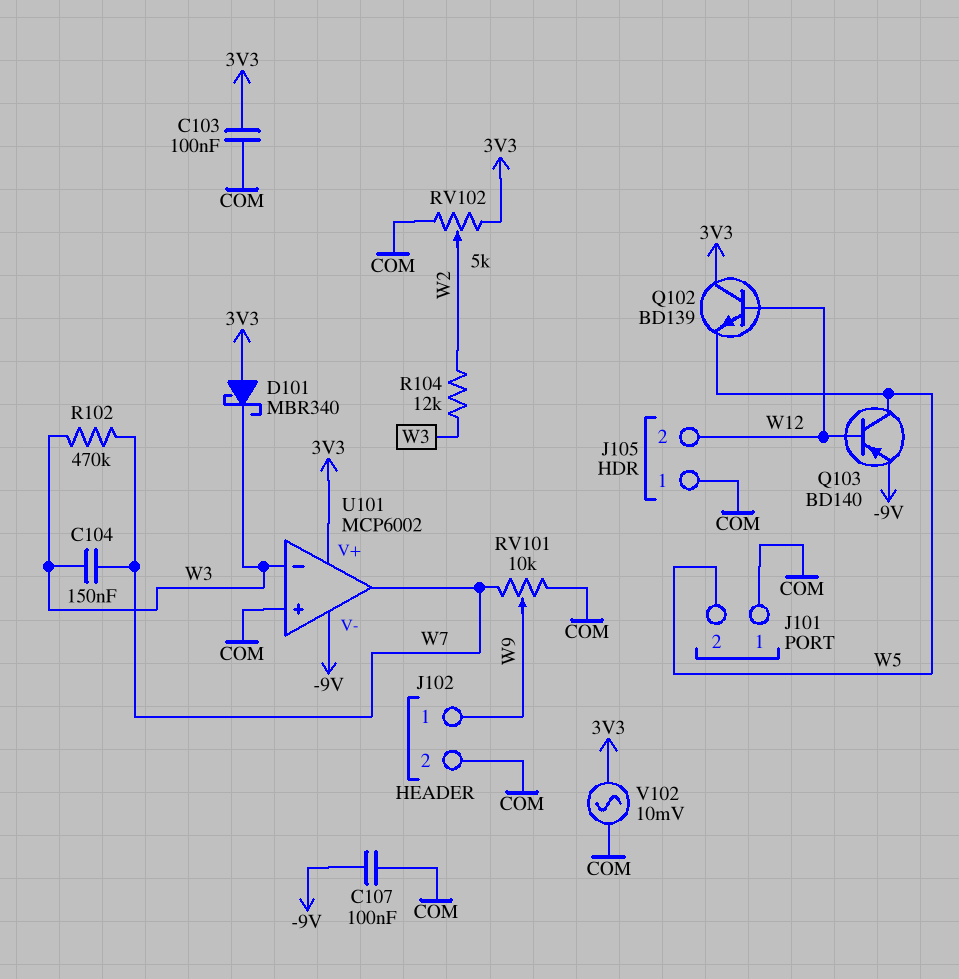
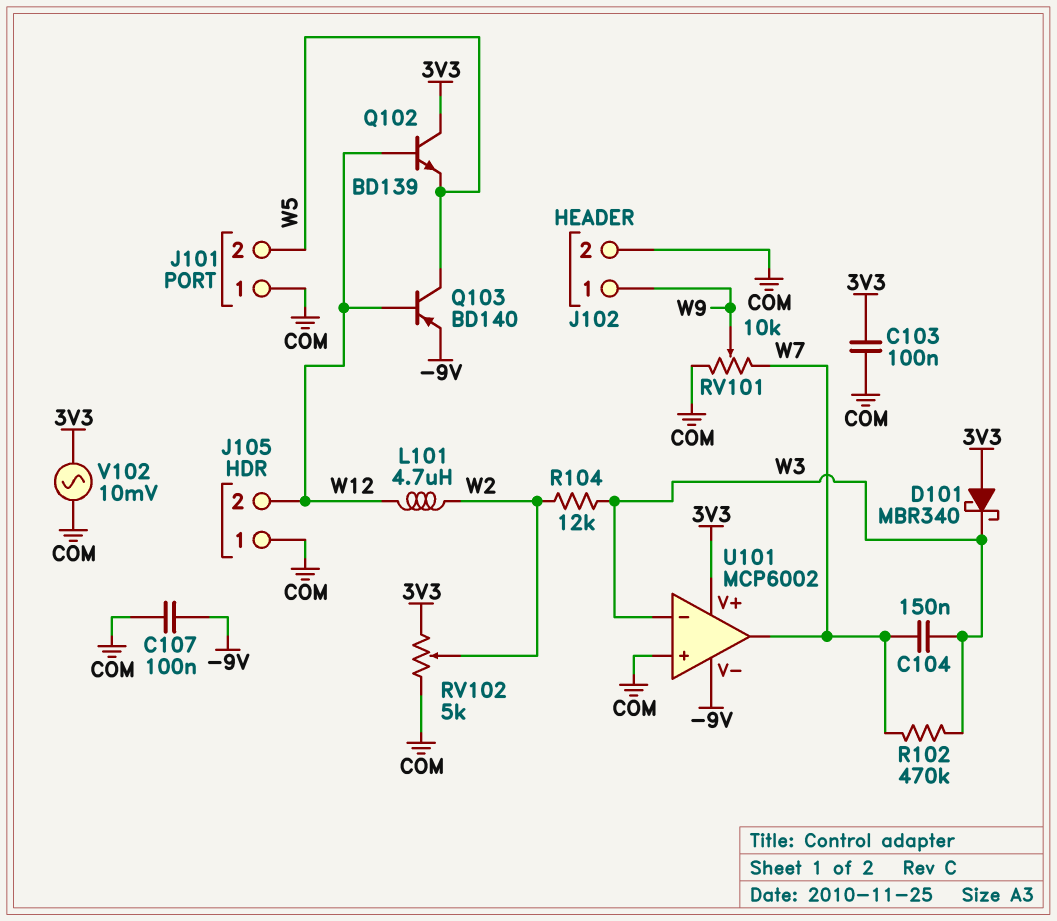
L101: none -> 4.7uH (W2, W12)

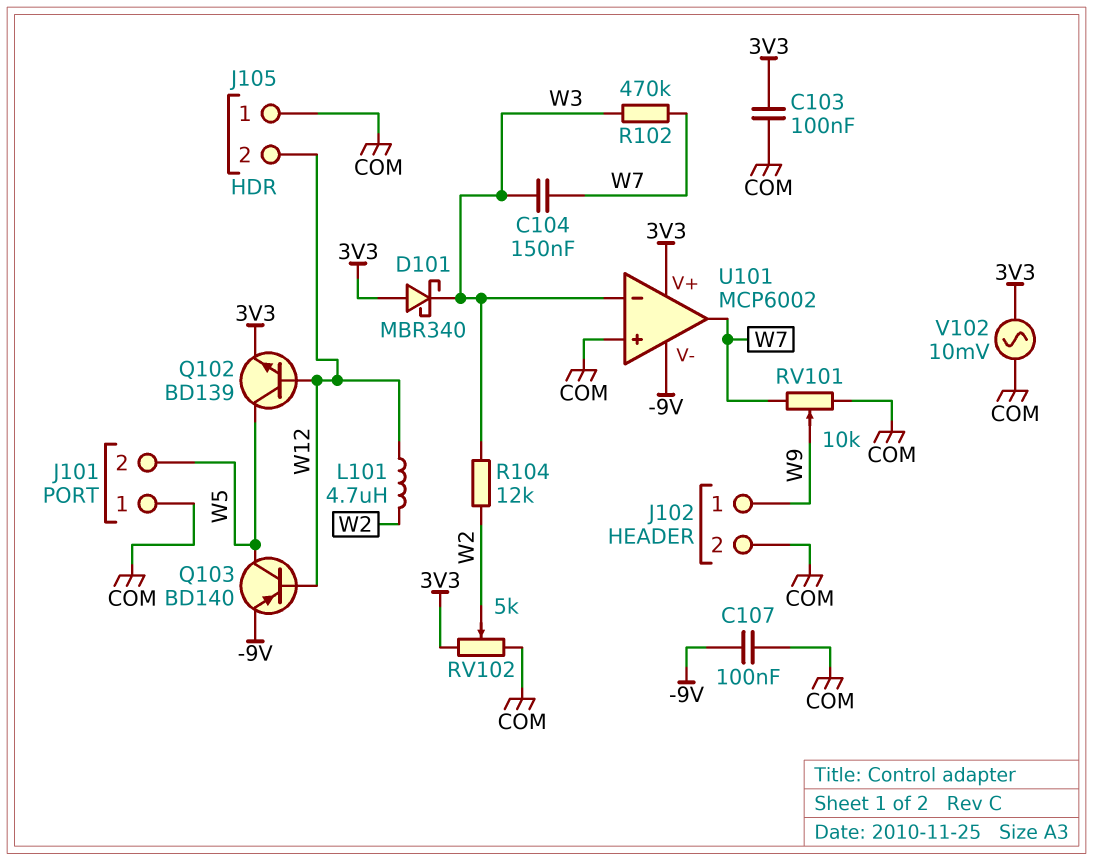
Q102: NPN BD139 (B W12, C 3V3, E W5) -> NPN BD139 (B W12, C W5, E 3V3)

